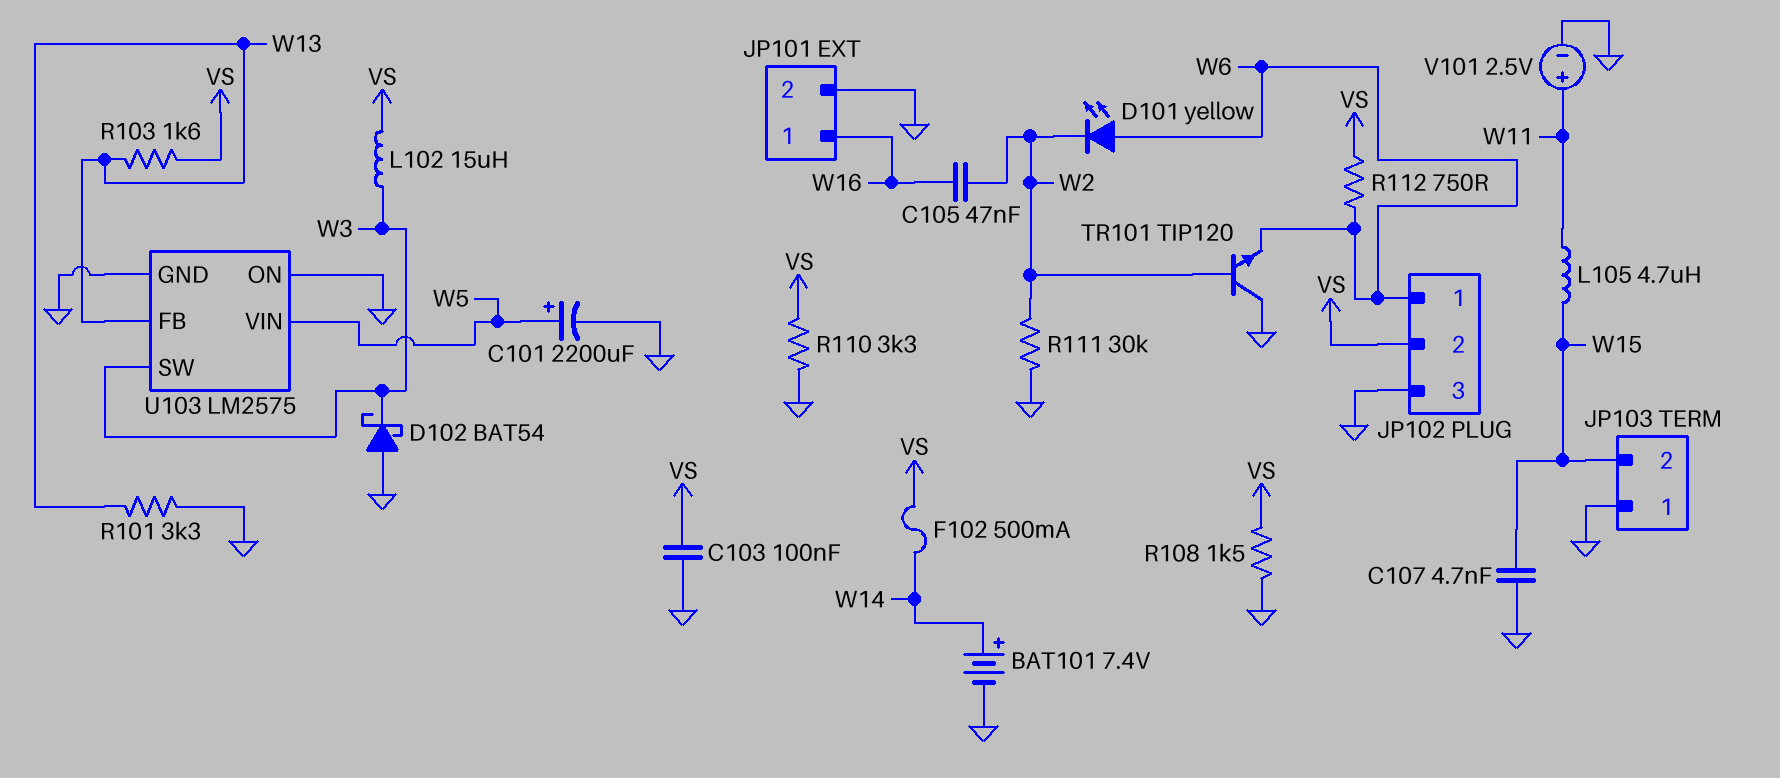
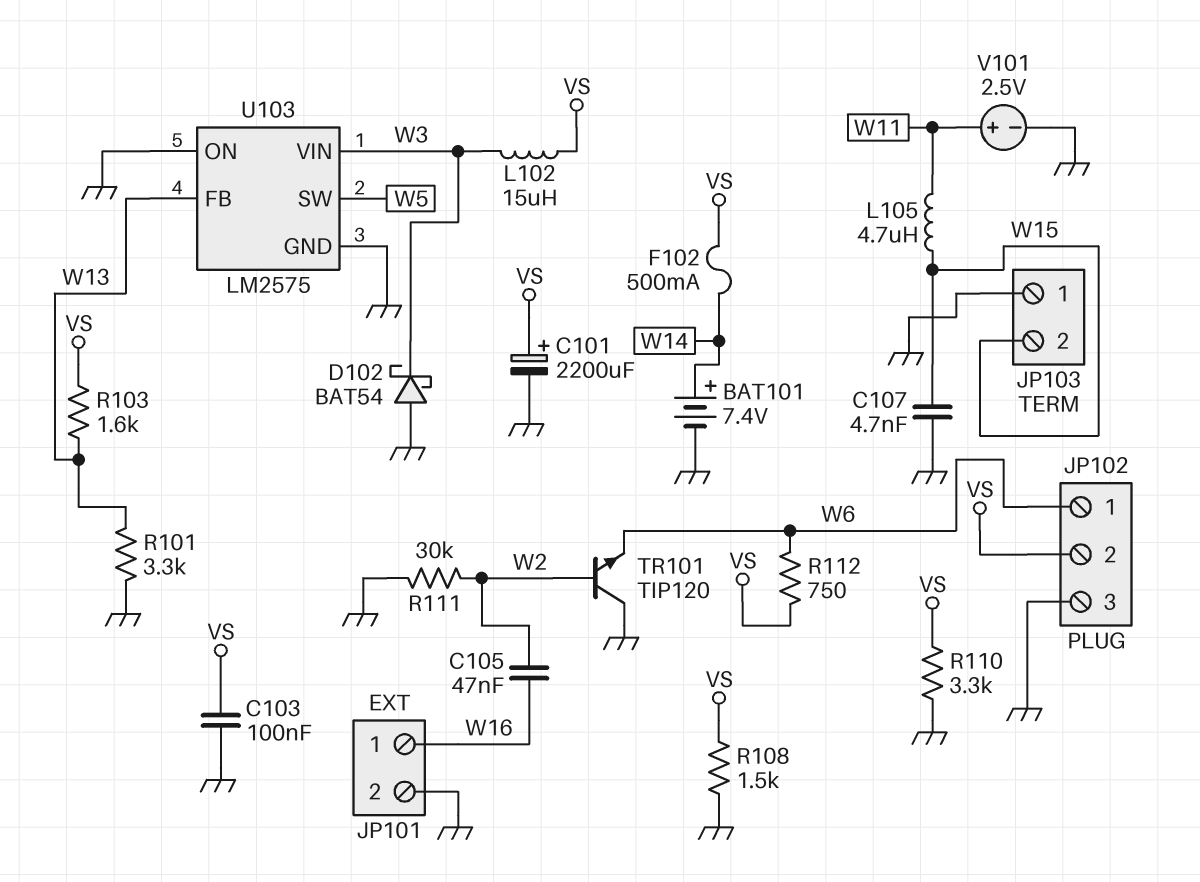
C101: 2200uF (plus W5, minus GND) -> 2200uF (plus VS, minus GND)
D101: LED yellow (A W6, K W2) -> none
U103 pin SW: W3 -> W5
U103 pin VIN: W5 -> W3

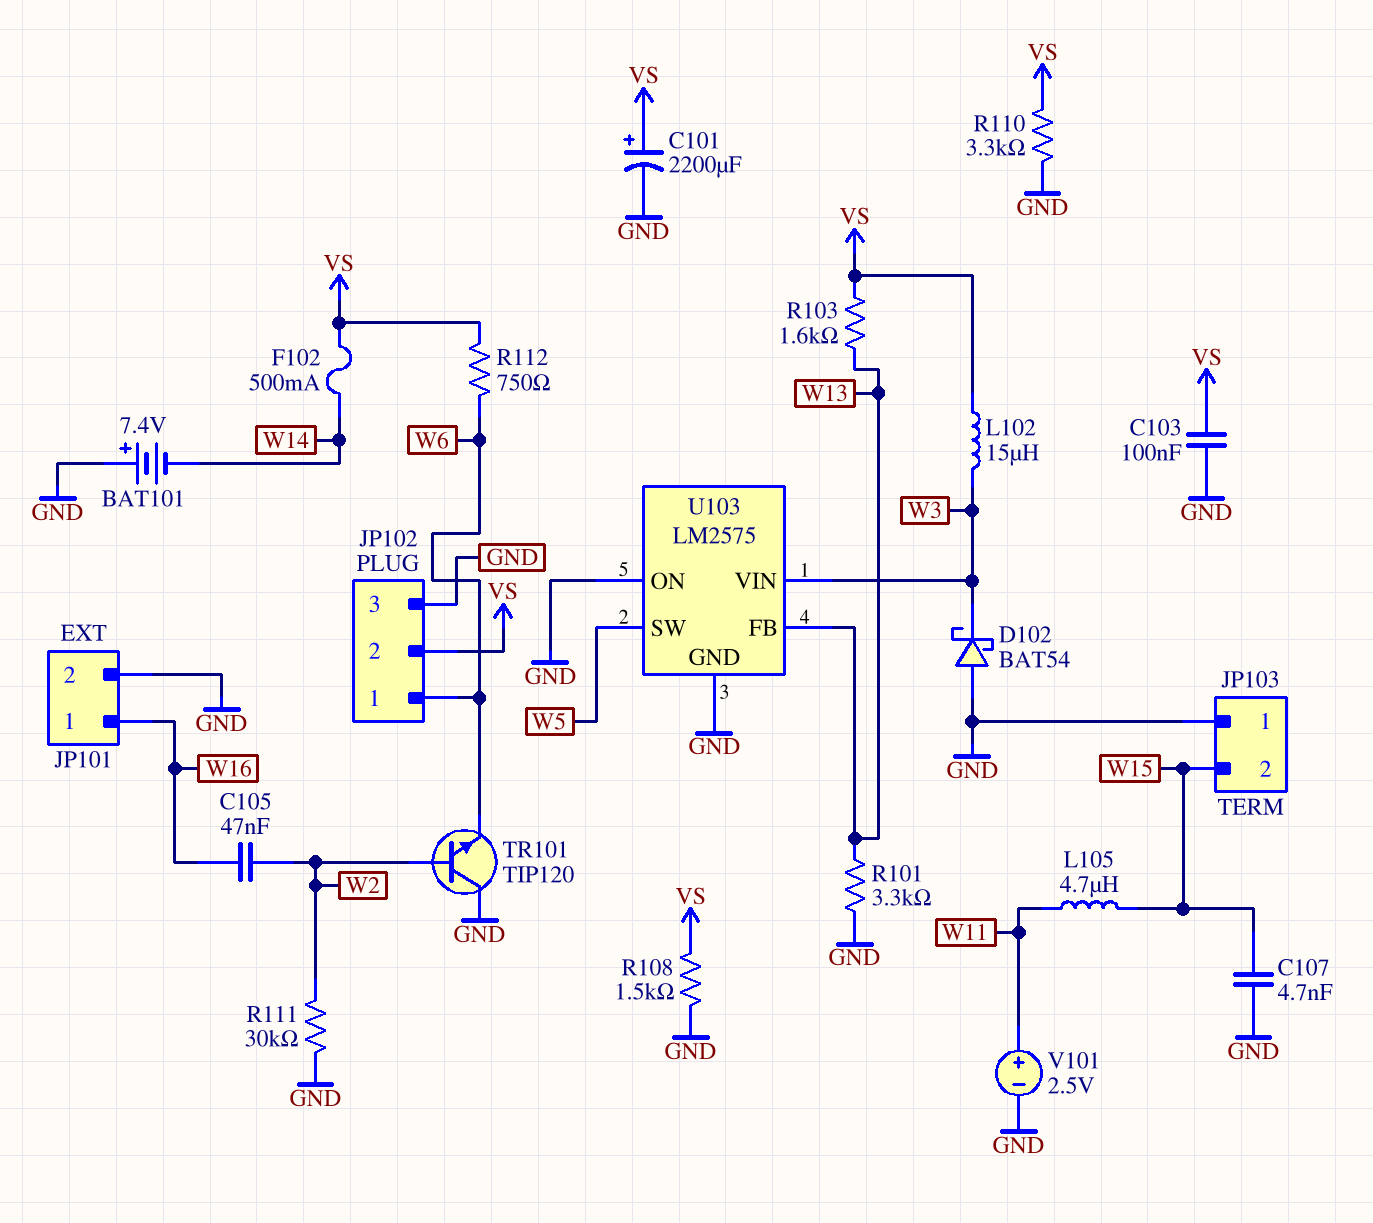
BAT101: 7.4V (plus W14, minus GND) -> 7.4V (plus GND, minus W14)

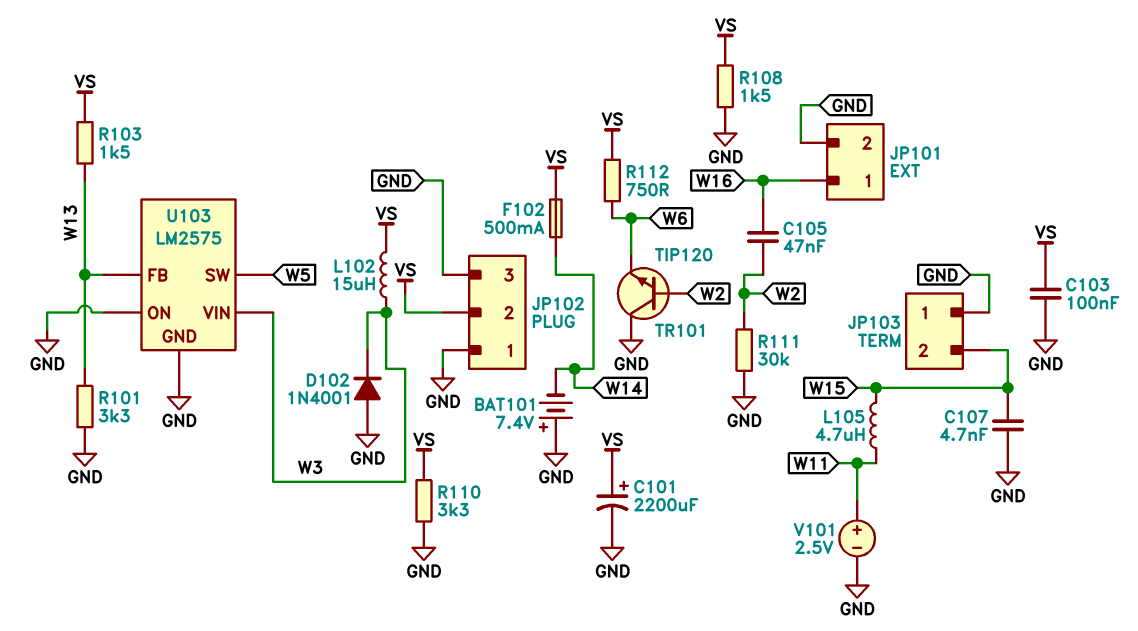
D102: schottky BAT54 (A GND, K W3) -> diode 1N4001 (A GND, K W3)
JP102 pin 1: W6 -> GND
R103: 1.6k (VS, W13) -> 1.5k (VS, W13)

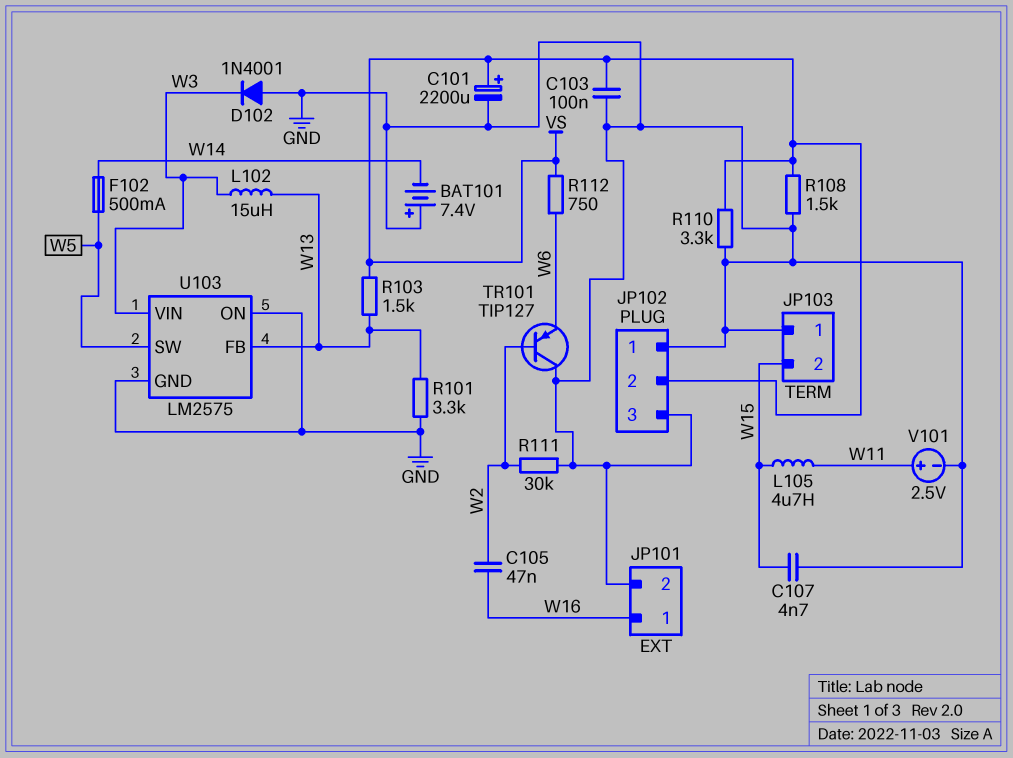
F102: 500mA (VS, W14) -> 500mA (W5, W14)
L102: 15uH (VS, W3) -> 15uH (W3, W13)
TR101: NPN TIP120 (B W2, C GND, E W6) -> PNP TIP127 (B W2, C GND, E W6)

